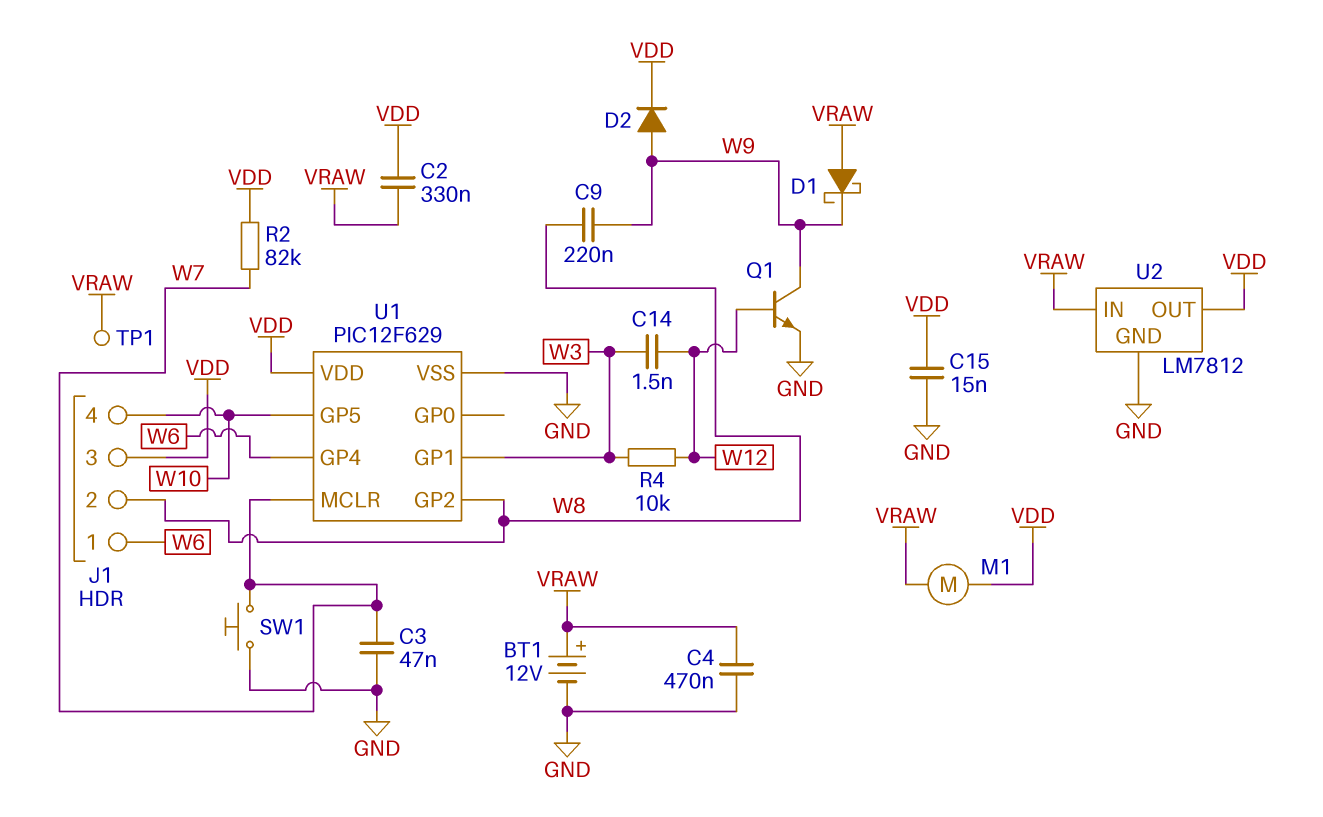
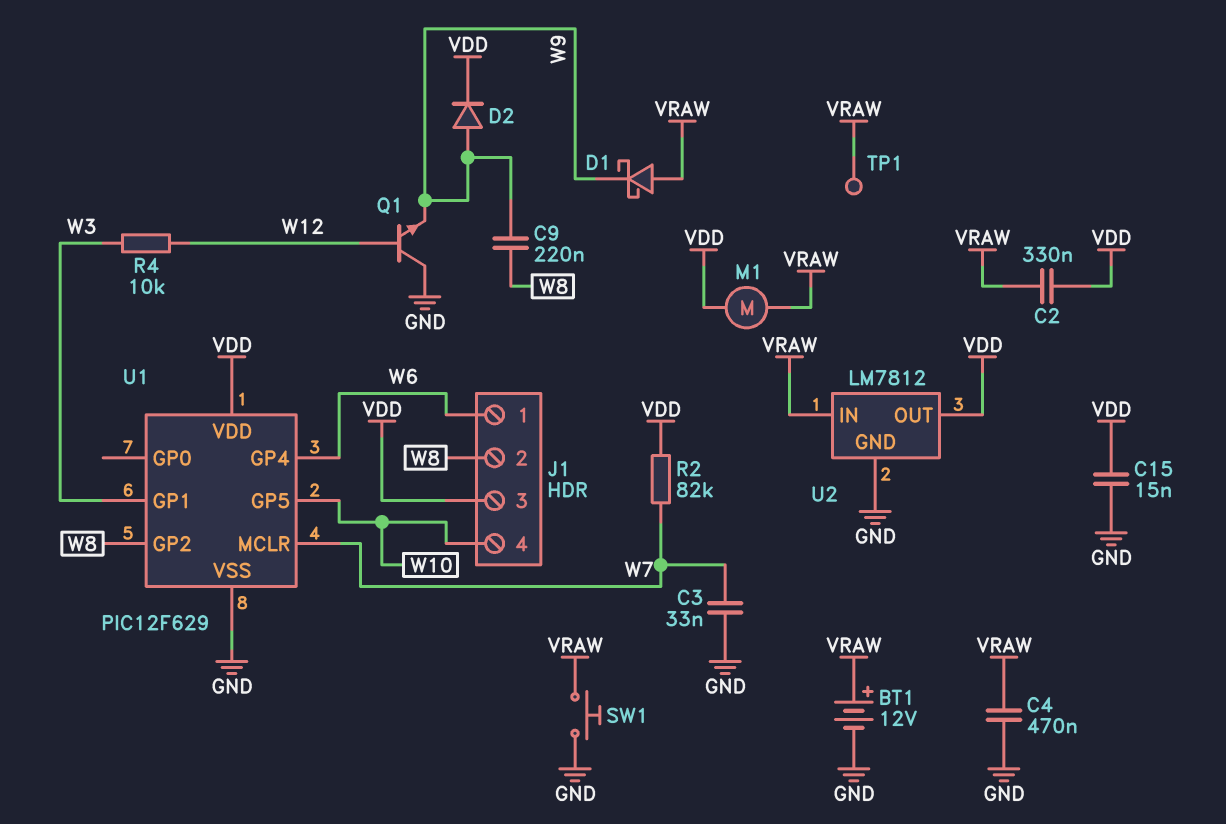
C3: 47nF (GND, W7) -> 33nF (GND, W7)
C14: 1.5nF (W3, W12) -> none
Q1: NPN (B W12, C W9, E GND) -> NPN (B W12, C GND, E W9)
SW1: button (GND, W7) -> button (GND, VRAW)

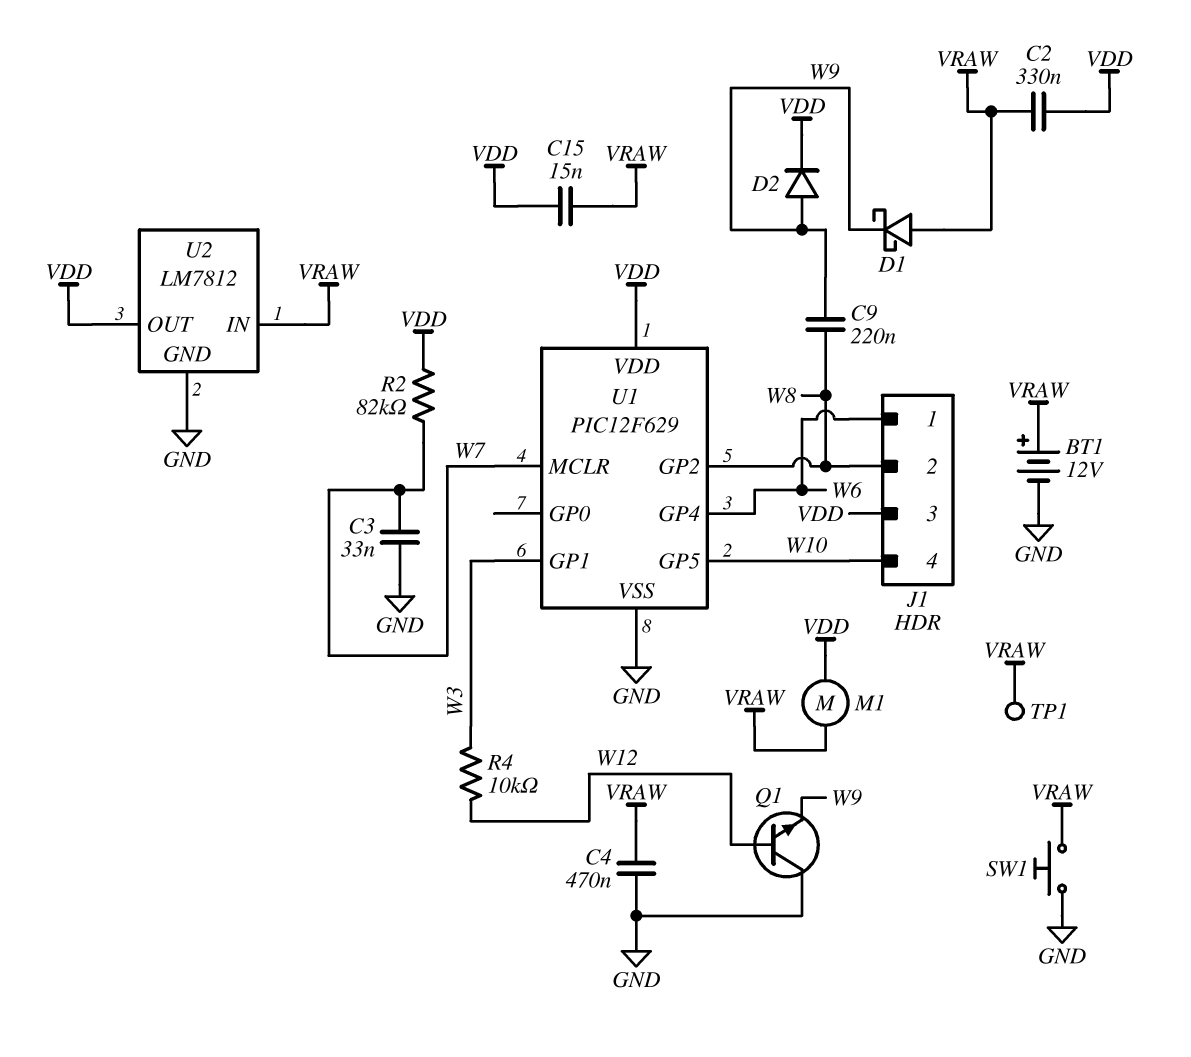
C15: 15nF (GND, VDD) -> 15nF (VDD, VRAW)

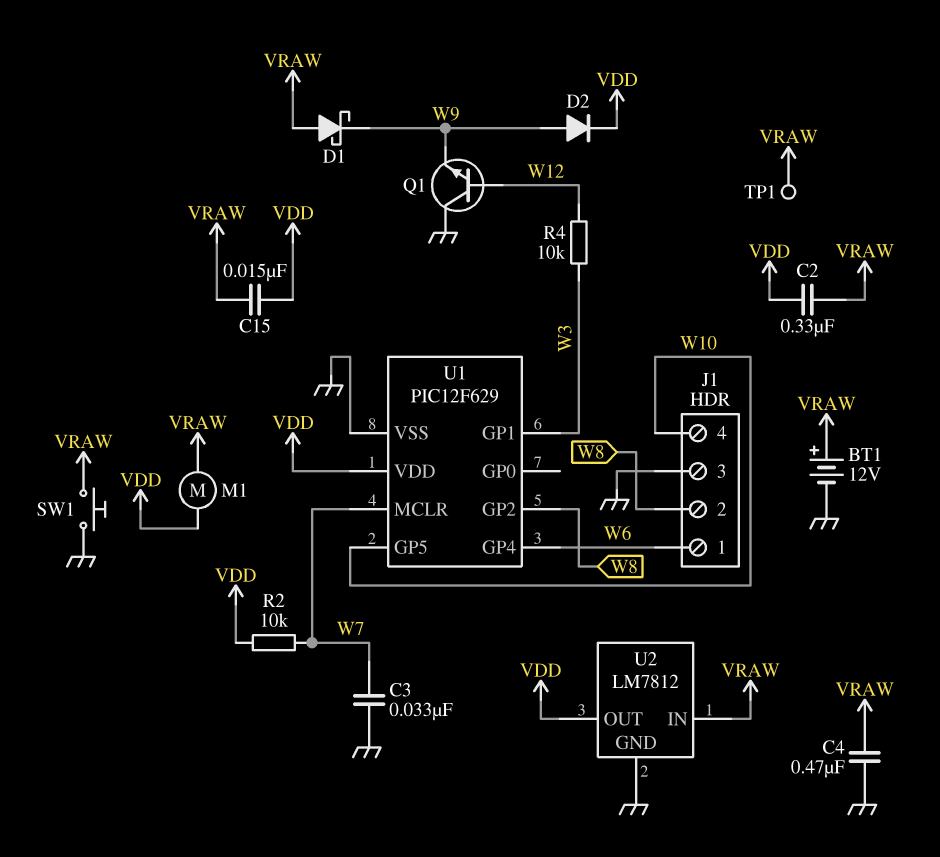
C9: 220nF (W8, W9) -> none
J1 pin 3: VDD -> GND
R2: 82k (VDD, W7) -> 10k (VDD, W7)

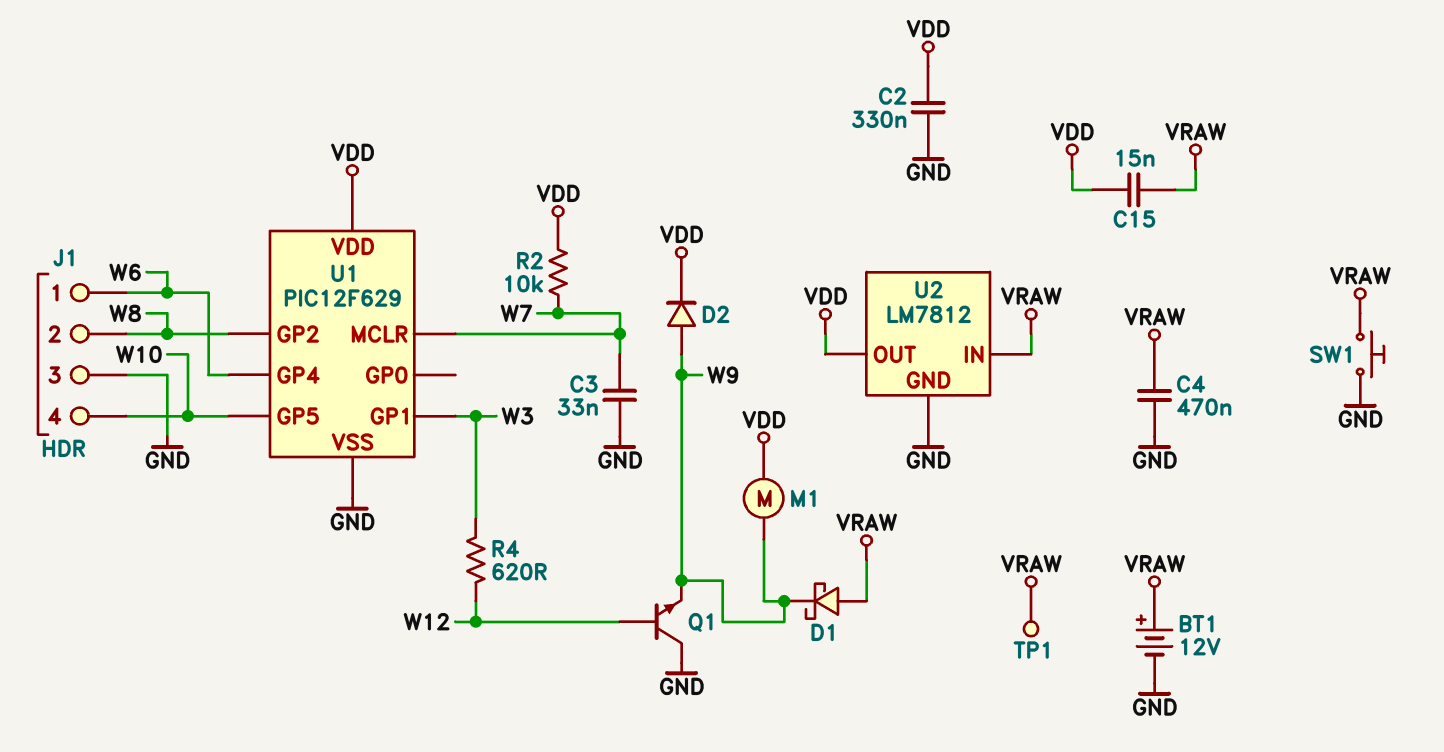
C2: 330nF (VDD, VRAW) -> 330nF (GND, VDD)
M1: motor (VDD, VRAW) -> motor (VDD, W9)
R4: 10k (W3, W12) -> 620 (W3, W12)

